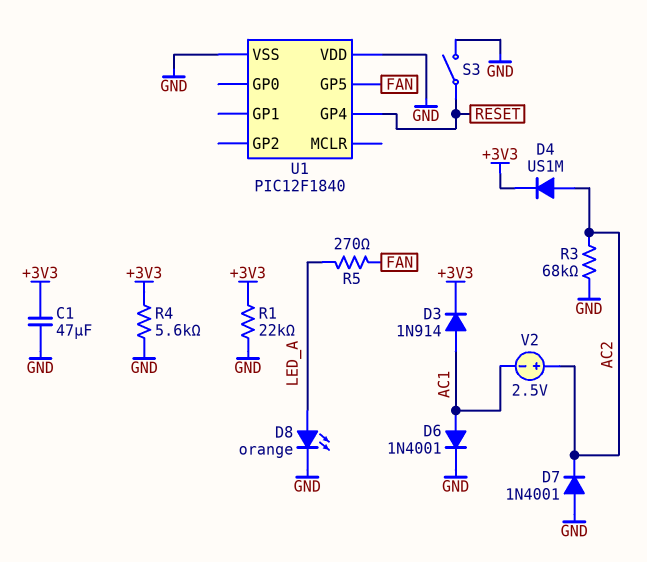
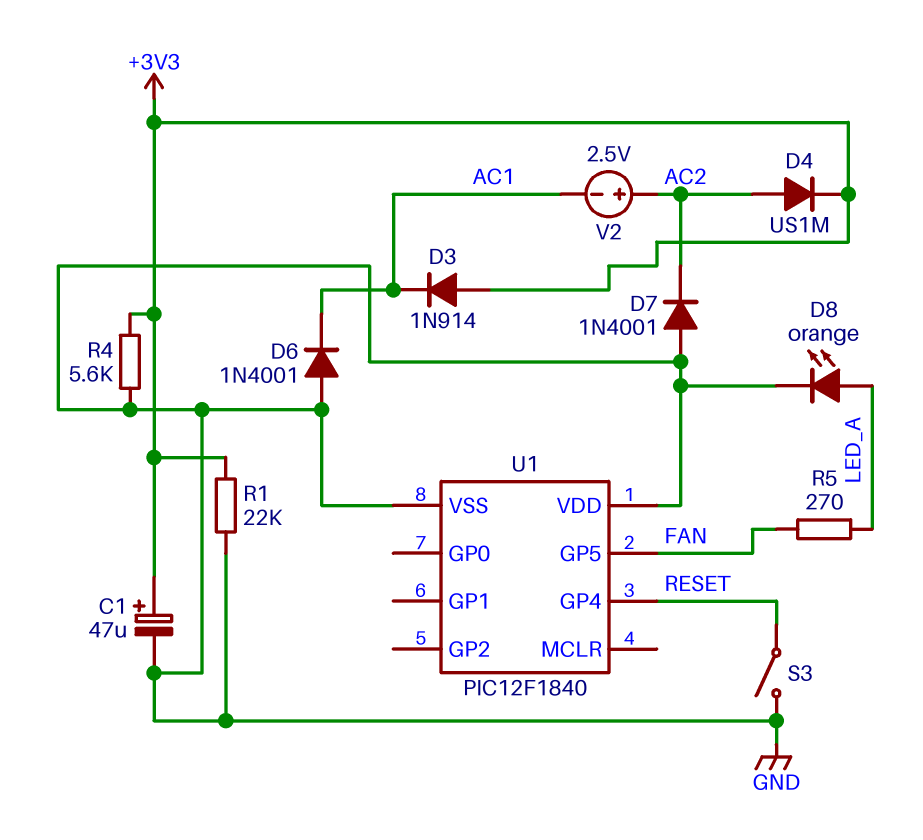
C1: 47uF (+3V3, GND) -> 47uF (plus +3V3, minus GND)
D3: diode 1N914 (A AC1, K +3V3) -> diode 1N914 (A +3V3, K AC1)
D6: diode 1N4001 (A AC1, K GND) -> diode 1N4001 (A GND, K AC1)
R3: 68k (AC2, GND) -> none

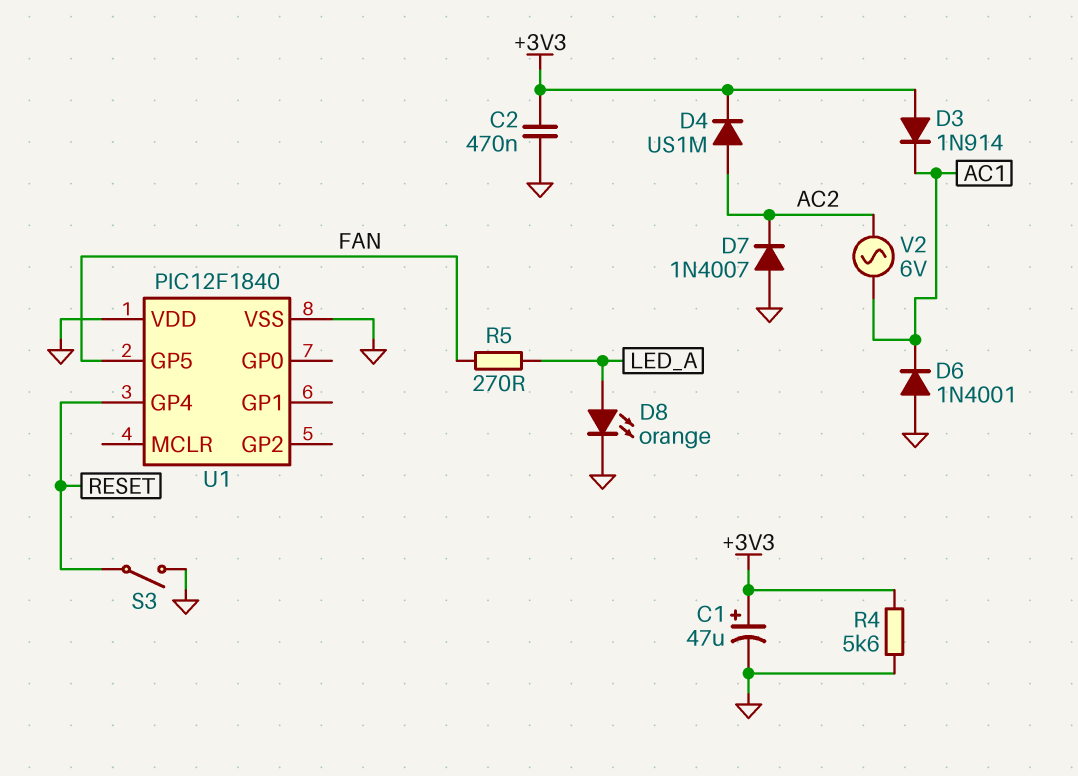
C2: none -> 470nF (+3V3, GND)
D7: diode 1N4001 (A GND, K AC2) -> diode 1N4007 (A GND, K AC2)
R1: 22k (+3V3, GND) -> none
V2: 2.5V (plus AC2, minus AC1) -> AC 6V (AC1, AC2)

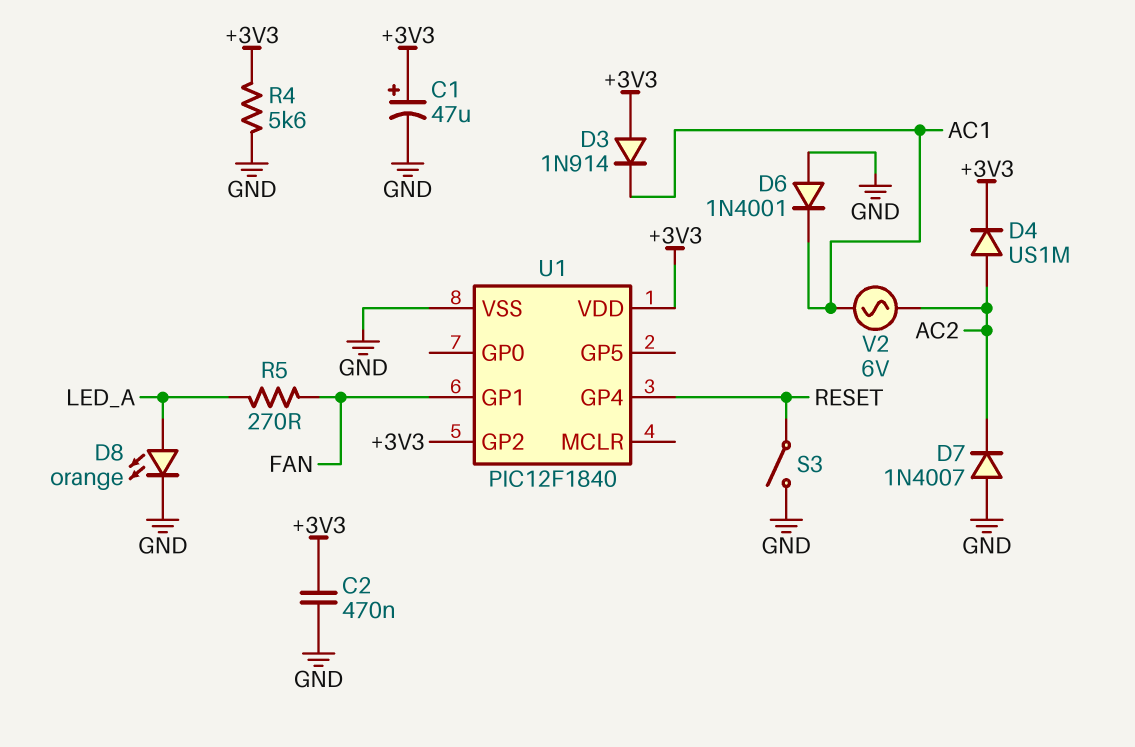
U1 pin GP1: none -> FAN
U1 pin GP2: none -> +3V3
U1 pin GP5: FAN -> none
U1 pin VDD: GND -> +3V3

